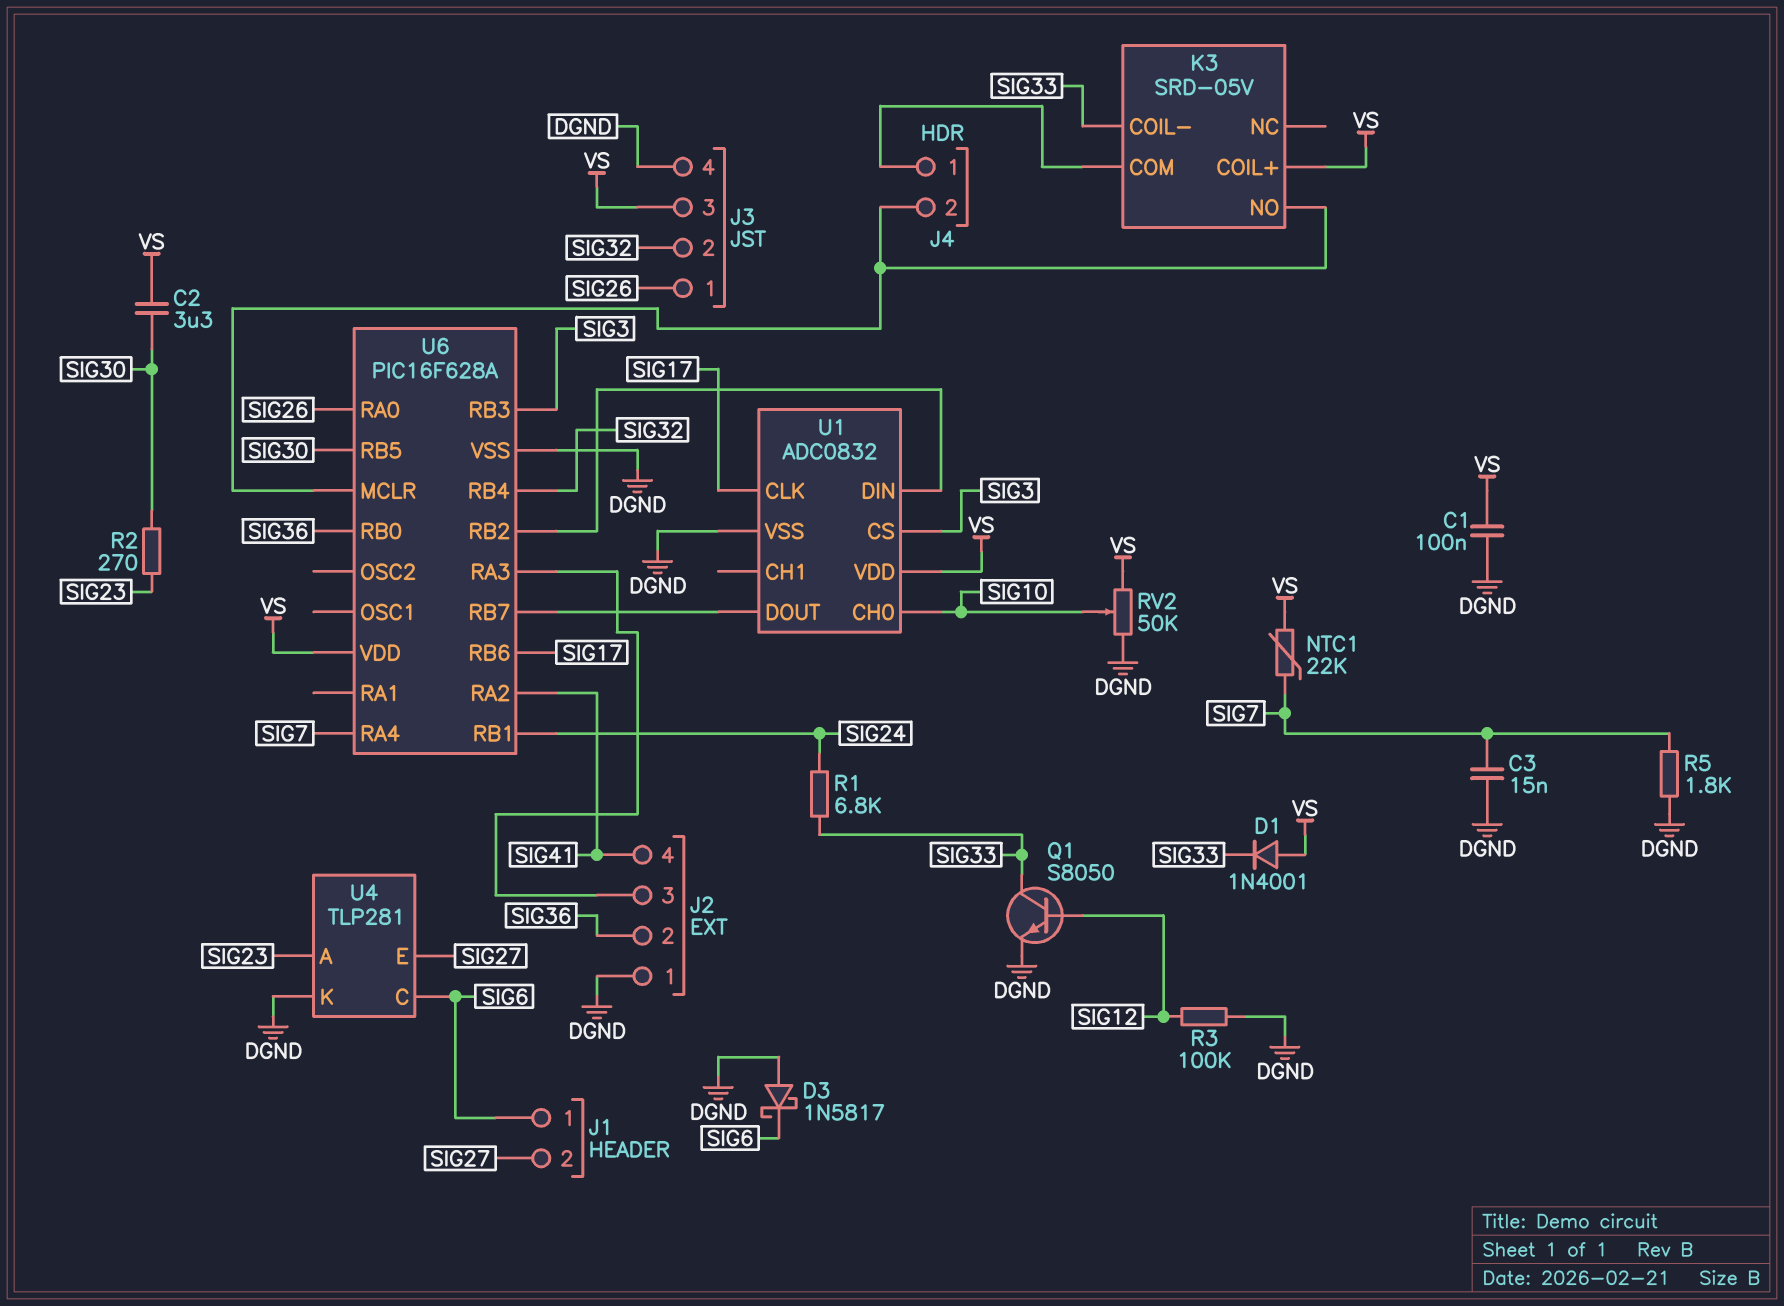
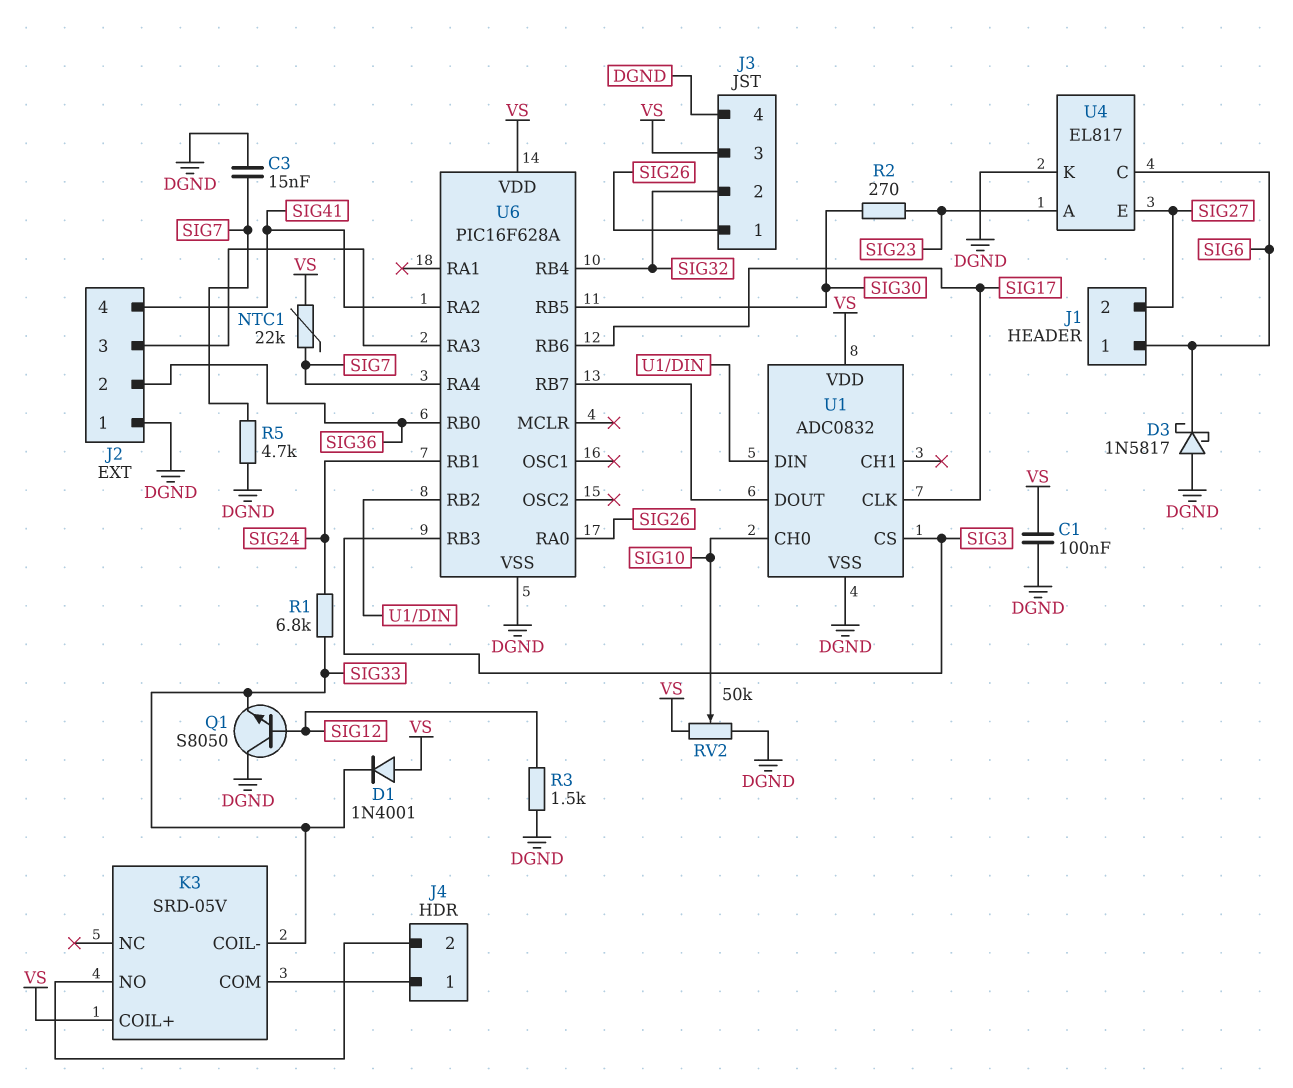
C2: 3.3uF (SIG30, VS) -> none
Q1: NPN S8050 (B SIG12, C SIG33, E DGND) -> NPN S8050 (B SIG12, C DGND, E SIG33)
R3: 100k (DGND, SIG12) -> 1.5k (DGND, SIG12)
R5: 1.8k (DGND, SIG7) -> 4.7k (DGND, SIG7)
U4: TLP281 -> EL817
U6 pin MCLR: J4/2 -> none

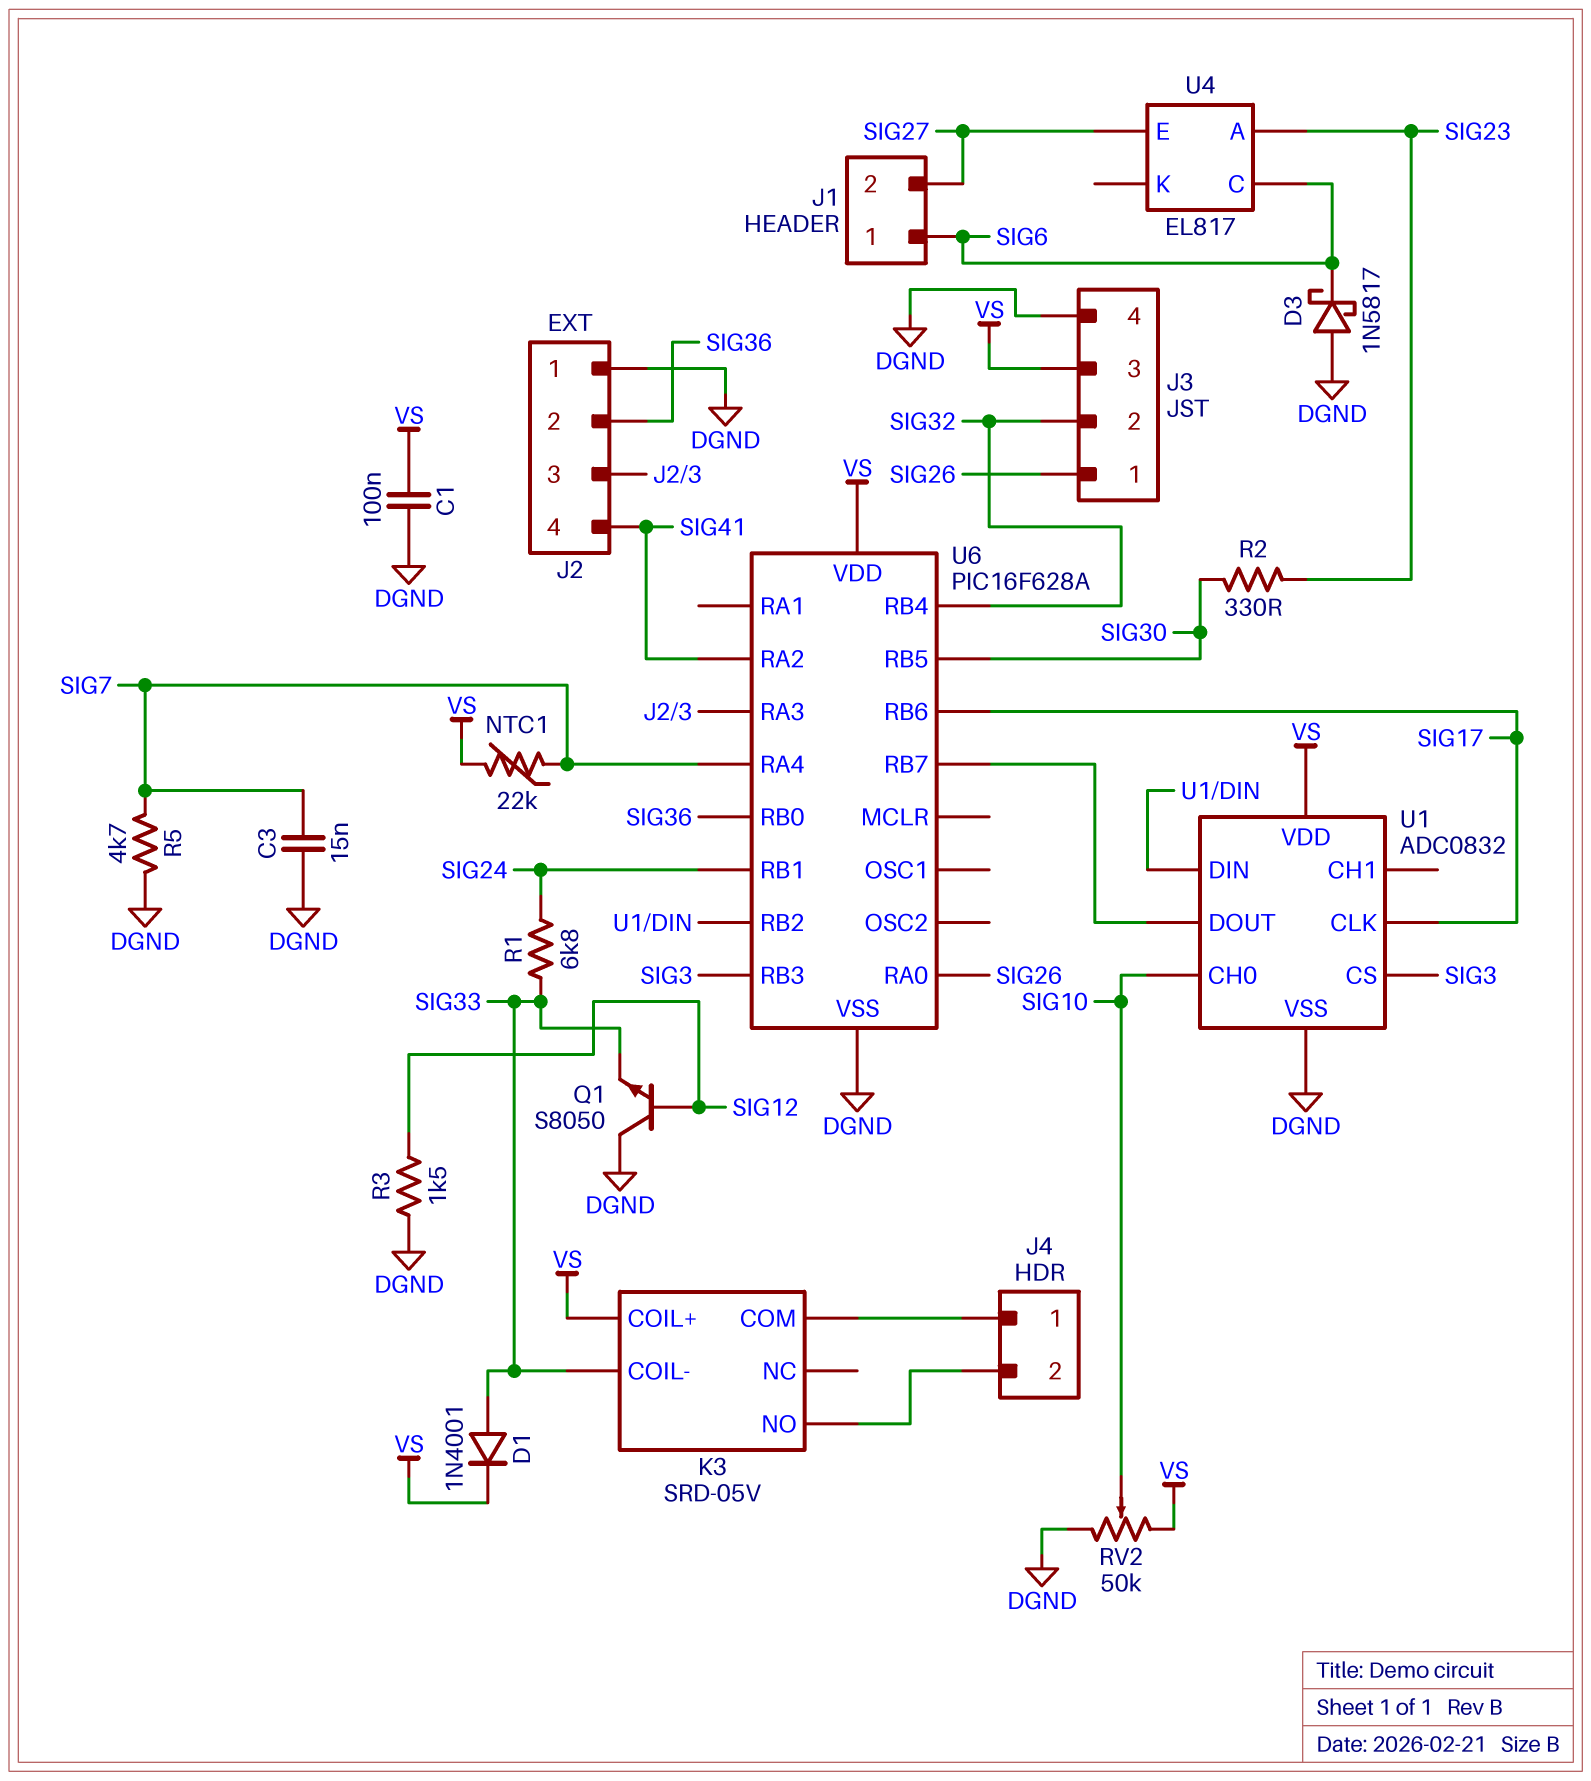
D1: diode 1N4001 (A VS, K SIG33) -> diode 1N4001 (A SIG33, K VS)
R2: 270 (SIG23, SIG30) -> 330 (SIG23, SIG30)
U4 pin K: DGND -> none

